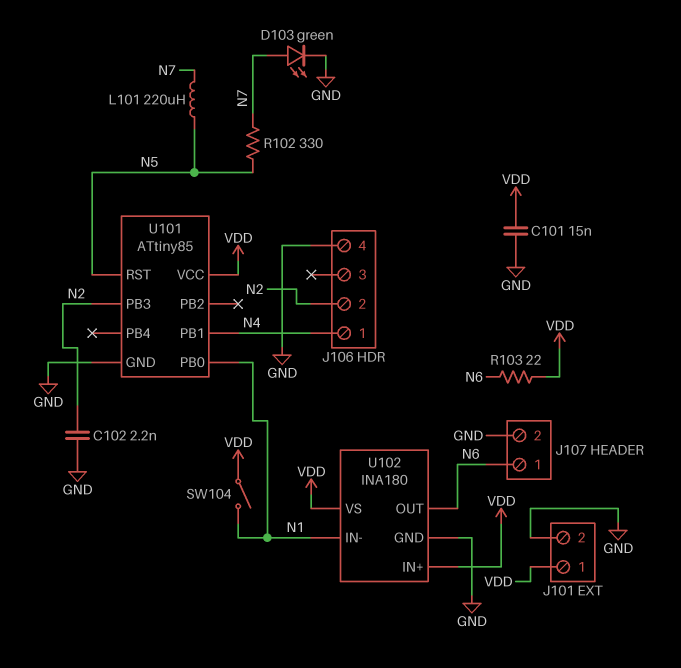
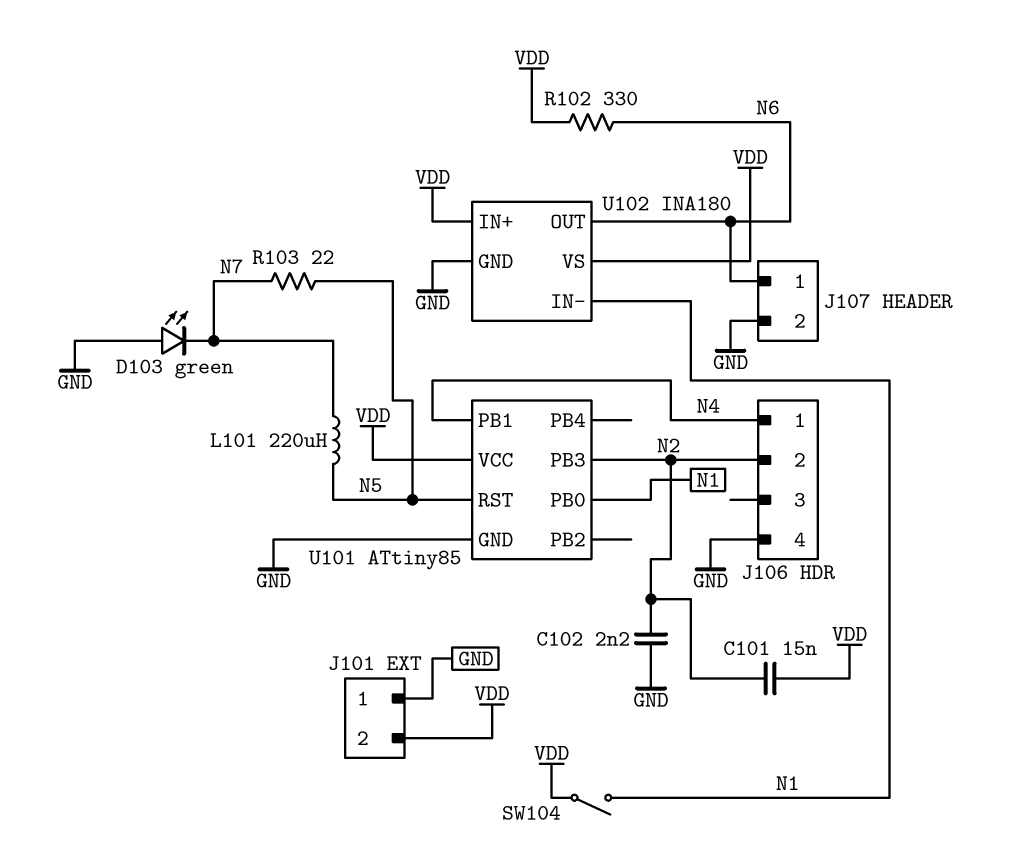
C101: 15nF (GND, VDD) -> 15nF (N2, VDD)
D103: LED green (A N7, K GND) -> LED green (A GND, K N7)
J101 pin 1: VDD -> GND
J101 pin 2: GND -> VDD
R102: 330 (N5, N7) -> 330 (N6, VDD)
R103: 22 (N6, VDD) -> 22 (N5, N7)

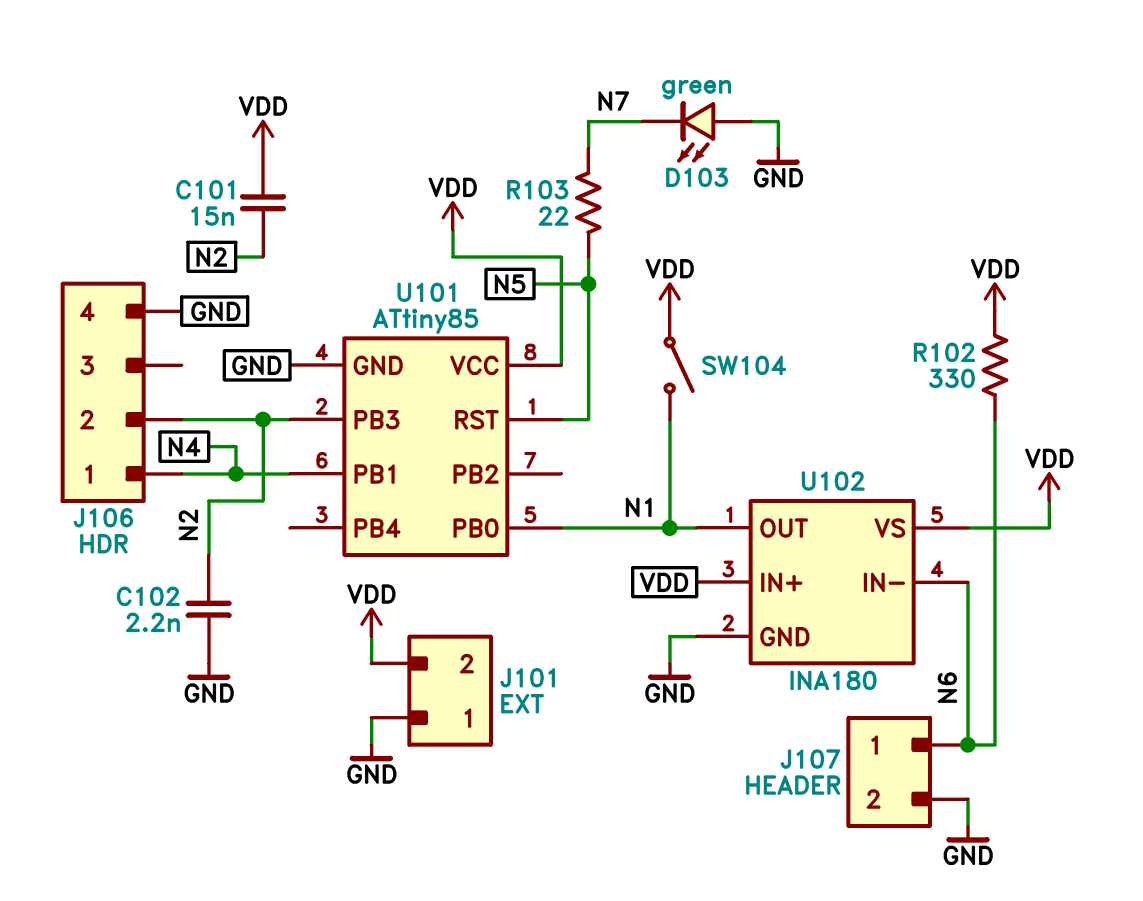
L101: 220uH (N5, N7) -> none
U102 pin IN-: N1 -> N6
U102 pin OUT: N6 -> N1

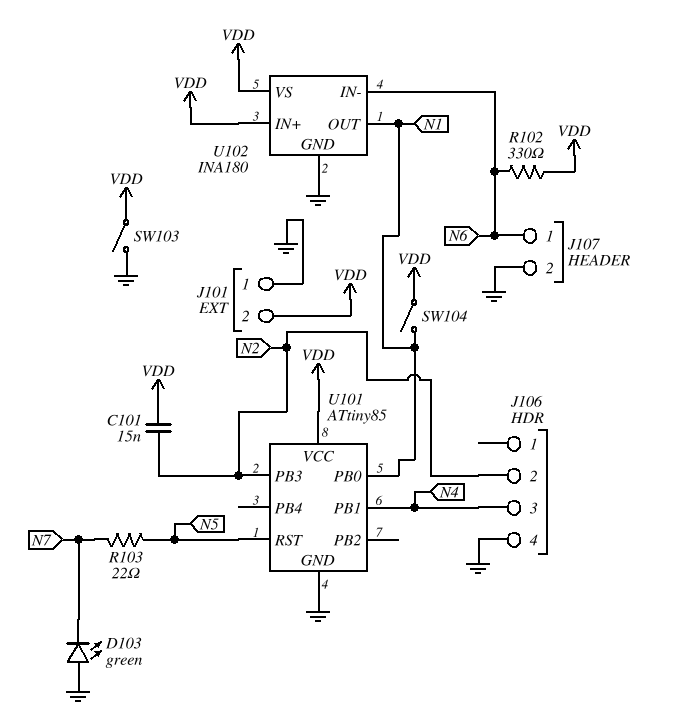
C102: 2.2nF (GND, N2) -> none
J106 pin 1: N4 -> none
J106 pin 3: none -> N4
SW103: none -> switch (GND, VDD)

